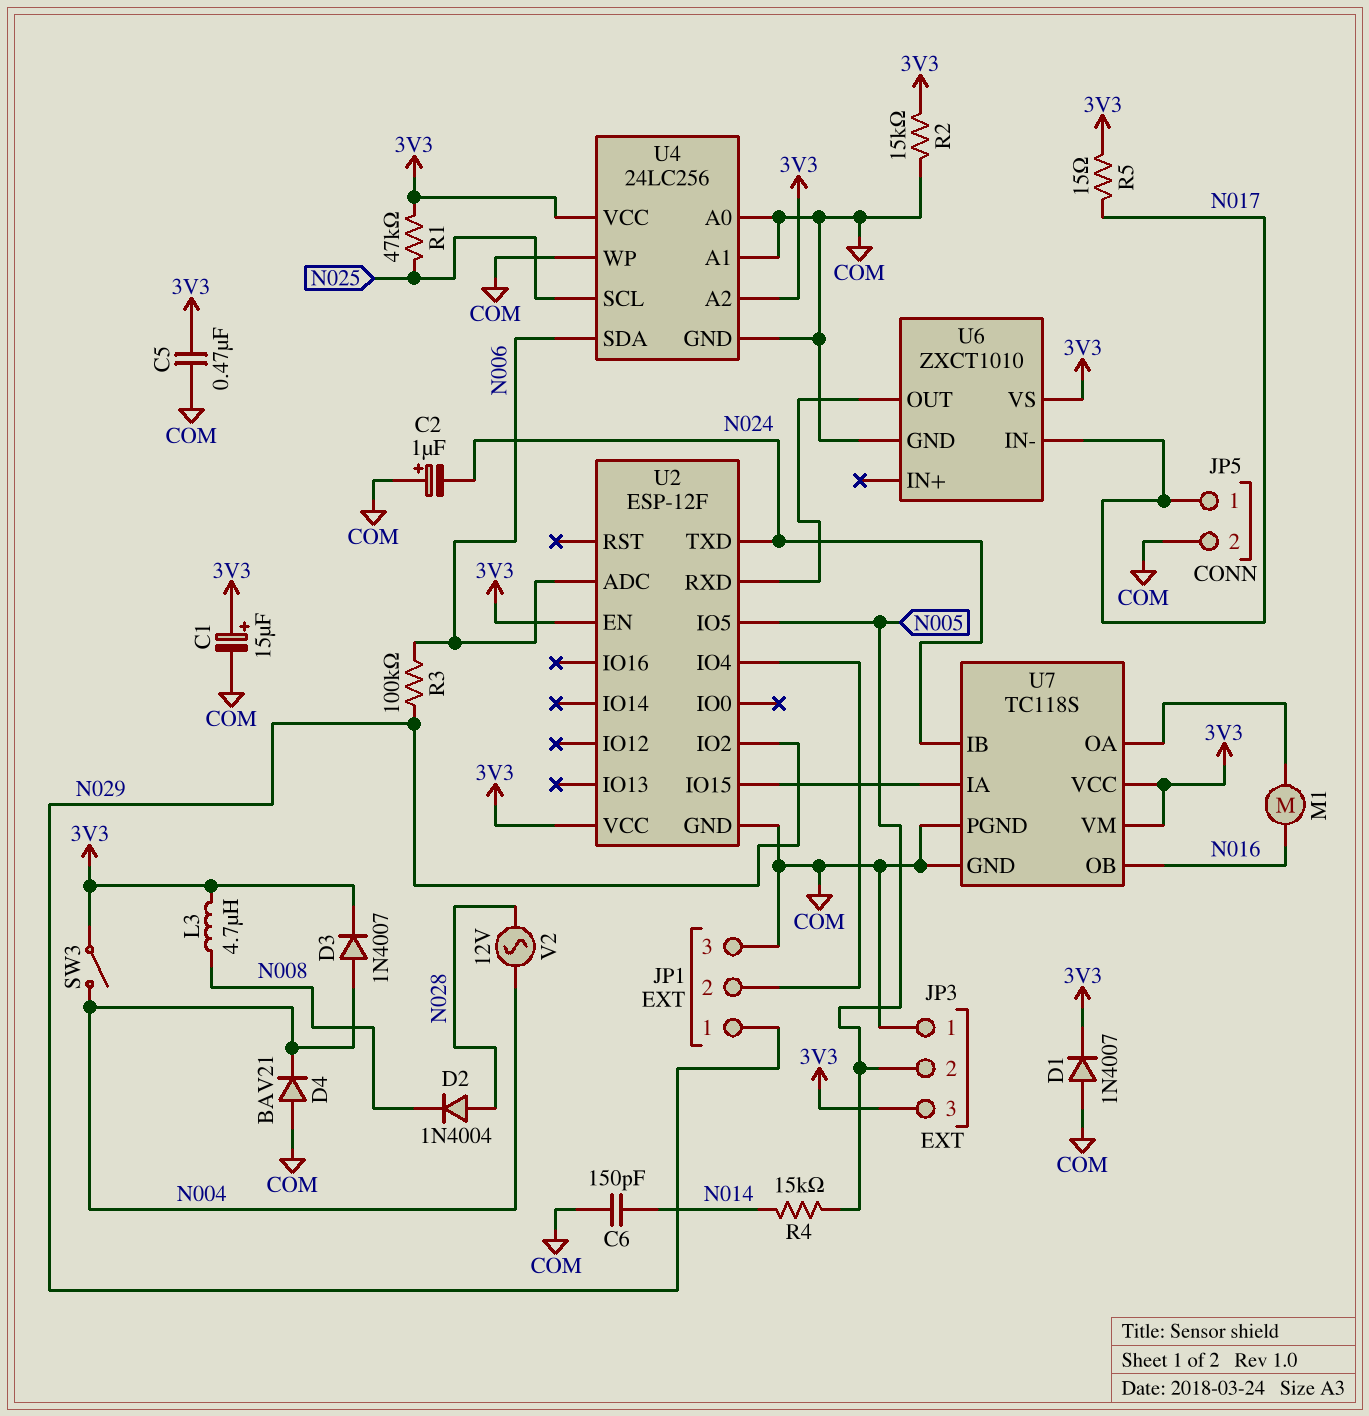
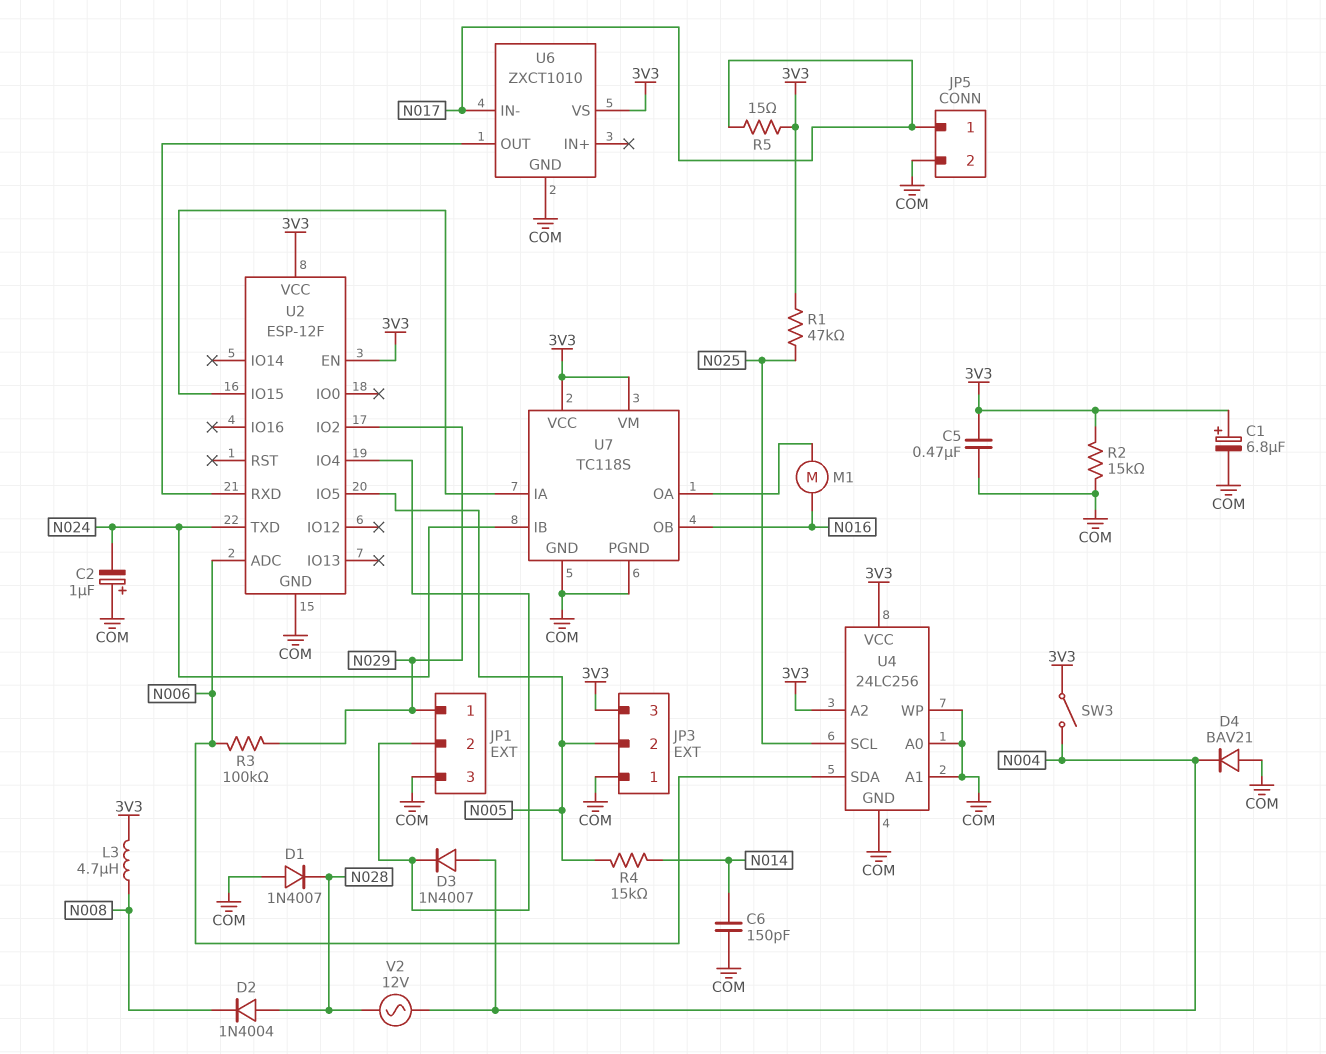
C1: 15uF (plus 3V3, minus COM) -> 6.8uF (plus 3V3, minus COM)
D1: diode 1N4007 (A COM, K 3V3) -> diode 1N4007 (A COM, K N028)
D3: diode 1N4007 (A N004, K 3V3) -> diode 1N4007 (A N004, K JP1/2)

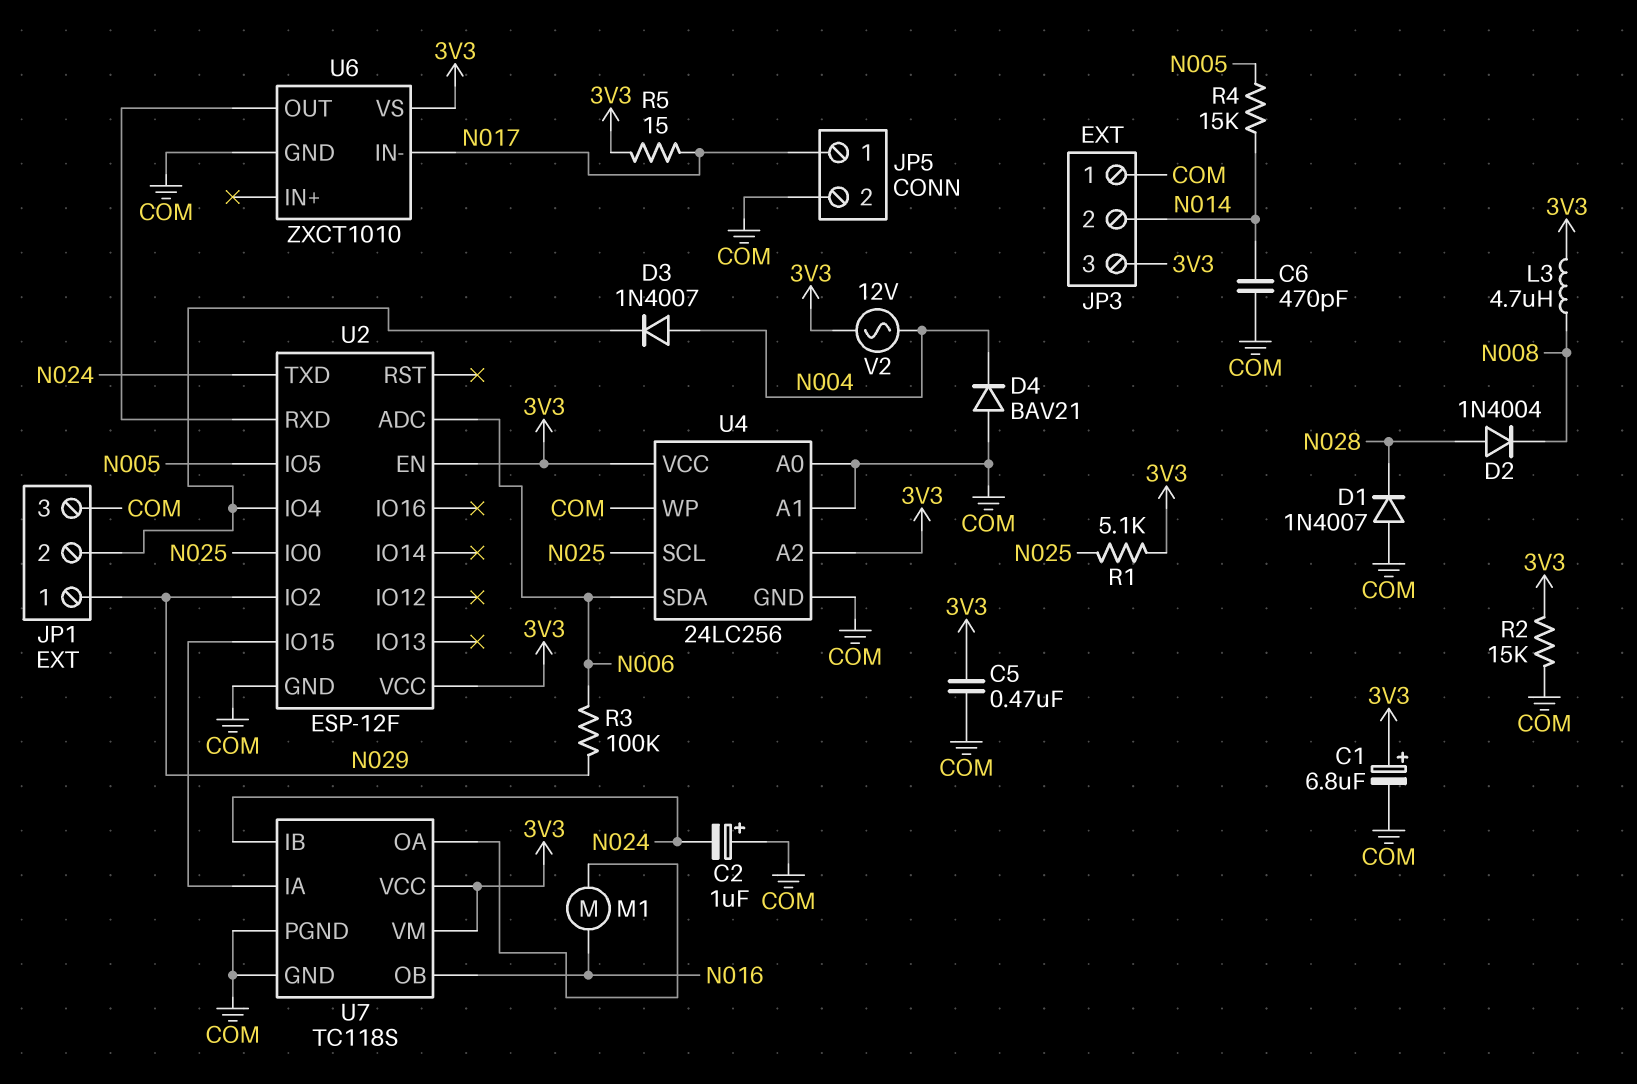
C6: 150pF (COM, N014) -> 470pF (COM, N014)
JP3 pin 2: N005 -> N014
R1: 47k (3V3, N025) -> 5.1k (3V3, N025)
SW3: switch (3V3, N004) -> none
U2 pin IO0: none -> N025
V2: AC 12V (N004, N028) -> AC 12V (3V3, N004)

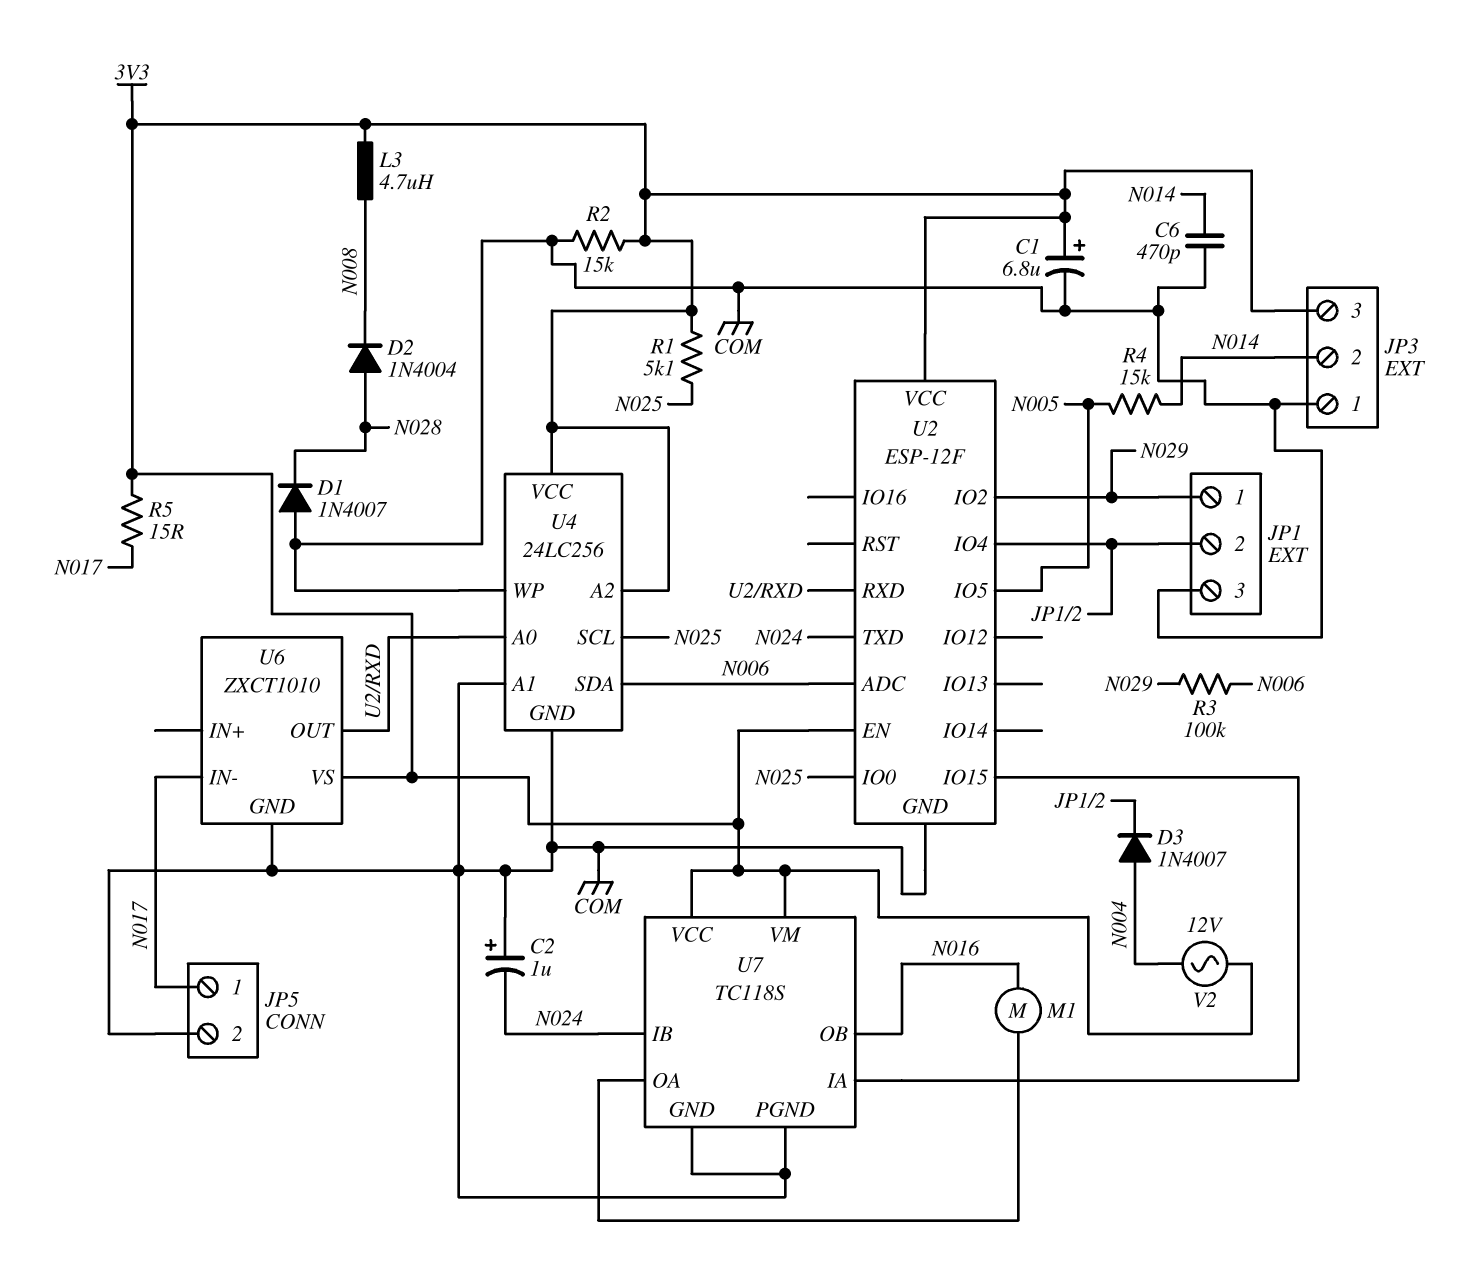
C5: 470nF (3V3, COM) -> none
D4: diode BAV21 (A COM, K N004) -> none
U4 pin A0: COM -> U2/RXD

